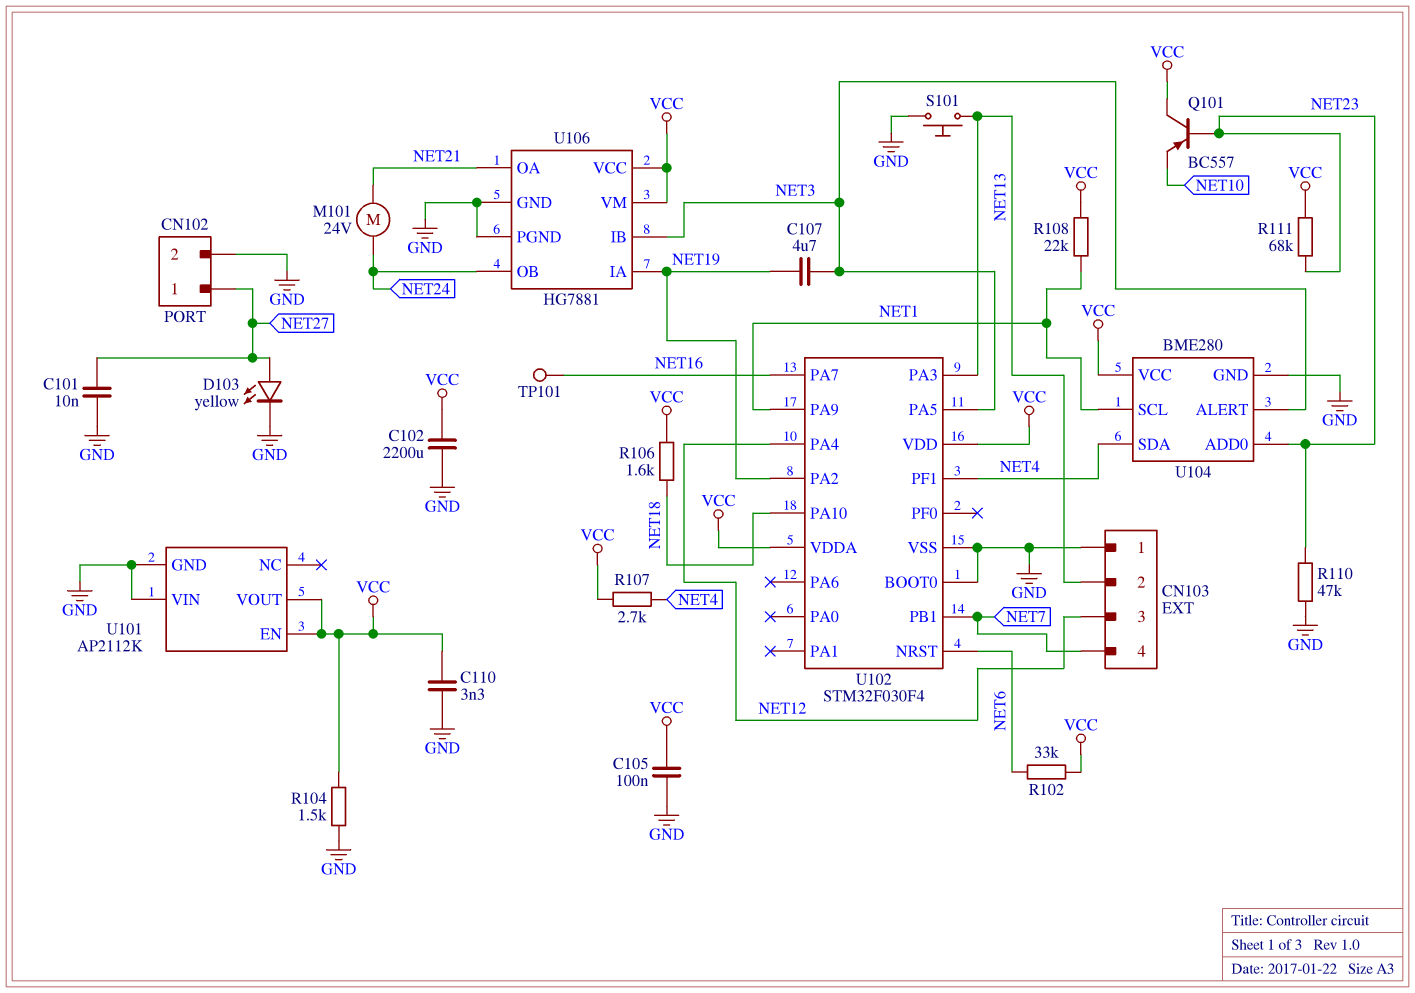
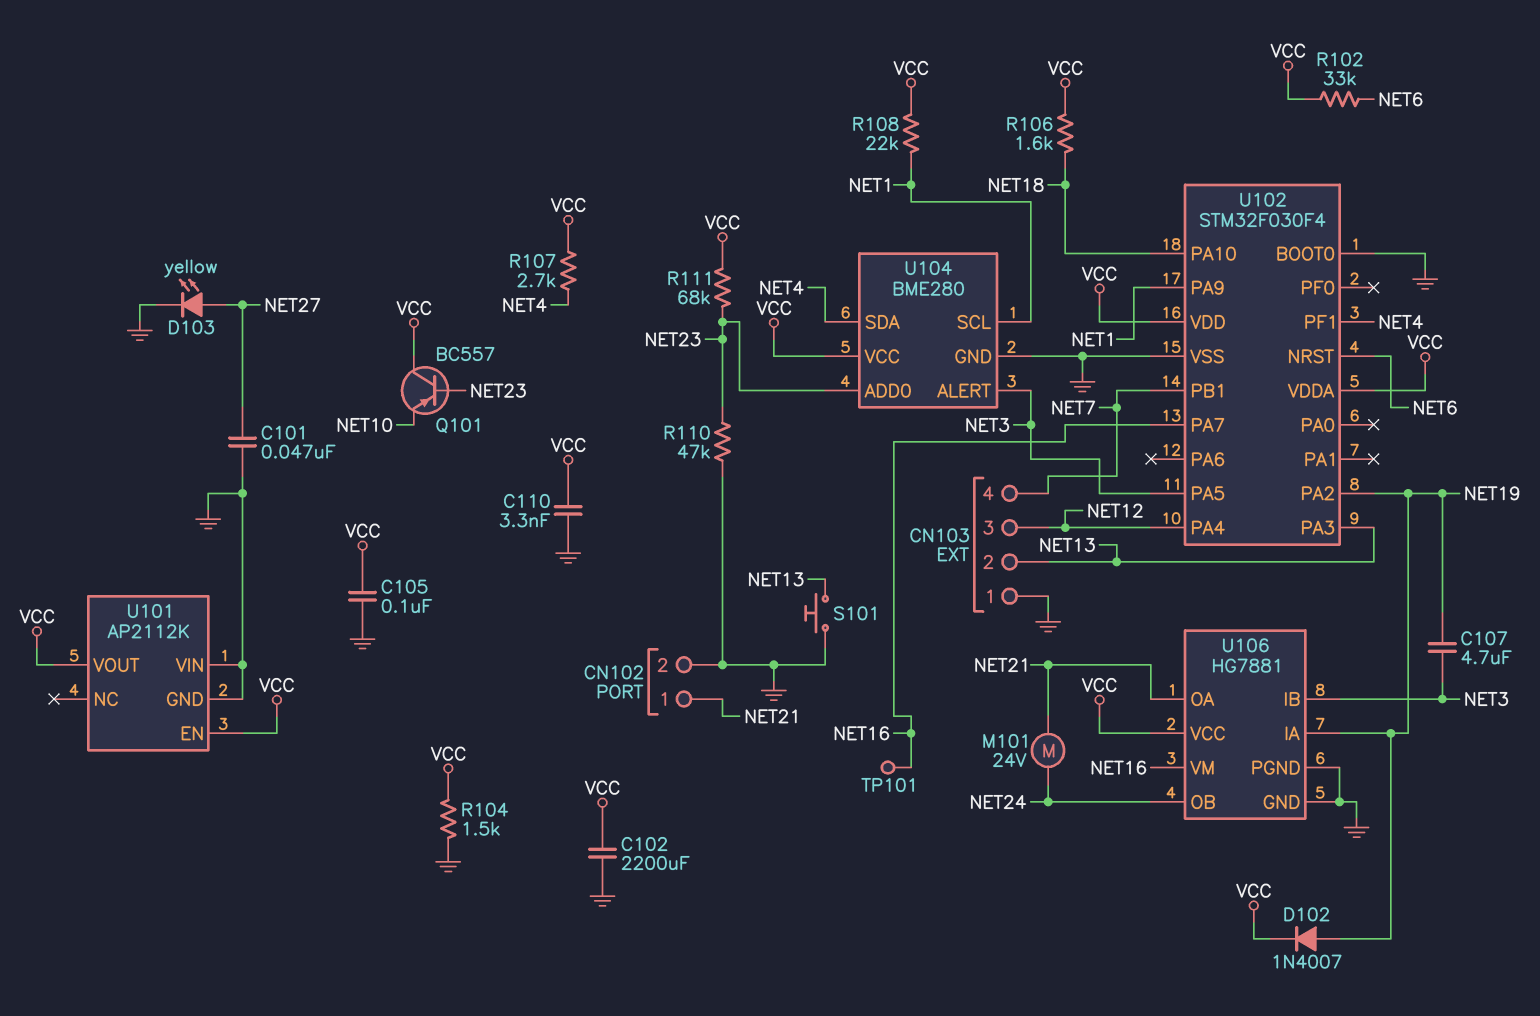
C101: 10nF (GND, NET27) -> 47nF (GND, NET27)
CN102 pin 1: NET27 -> NET21
D102: none -> diode 1N4007 (A NET19, K VCC)
U106 pin VM: VCC -> NET16

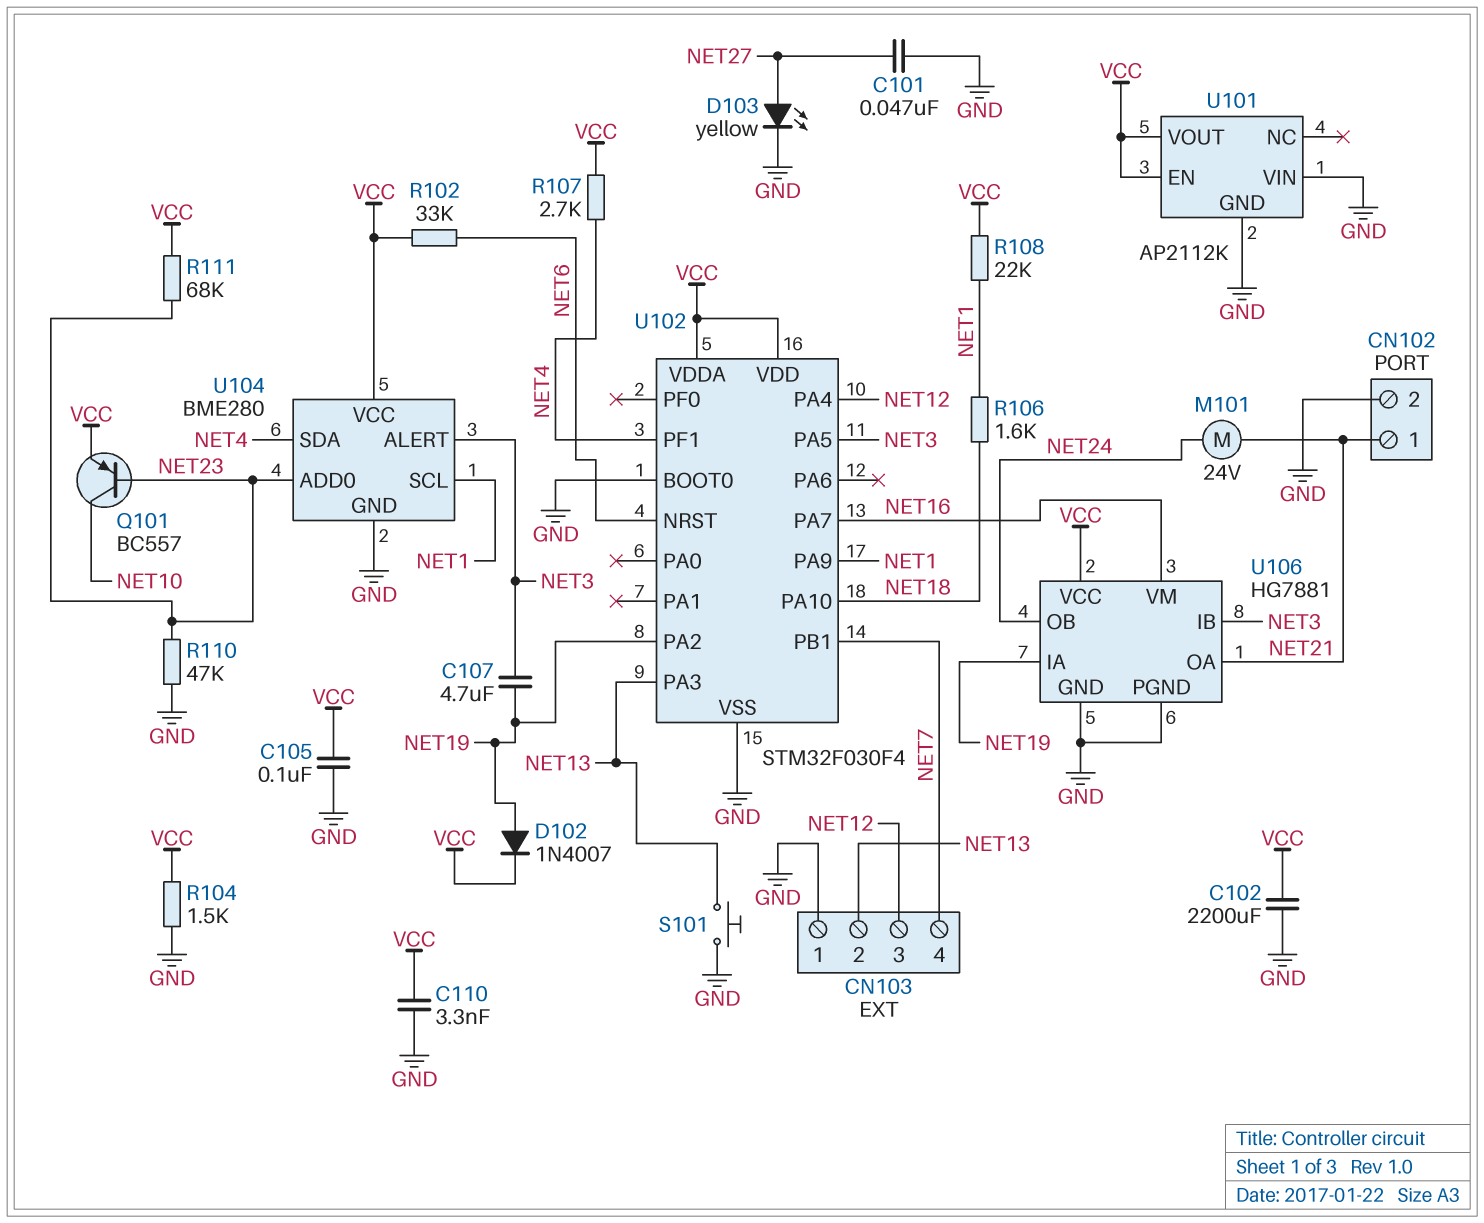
Q101: PNP BC557 (B NET23, C VCC, E NET10) -> PNP BC557 (B NET23, C NET10, E VCC)
R106: 1.6k (NET18, VCC) -> 1.6k (NET1, NET18)
TP101: test point (NET16) -> none

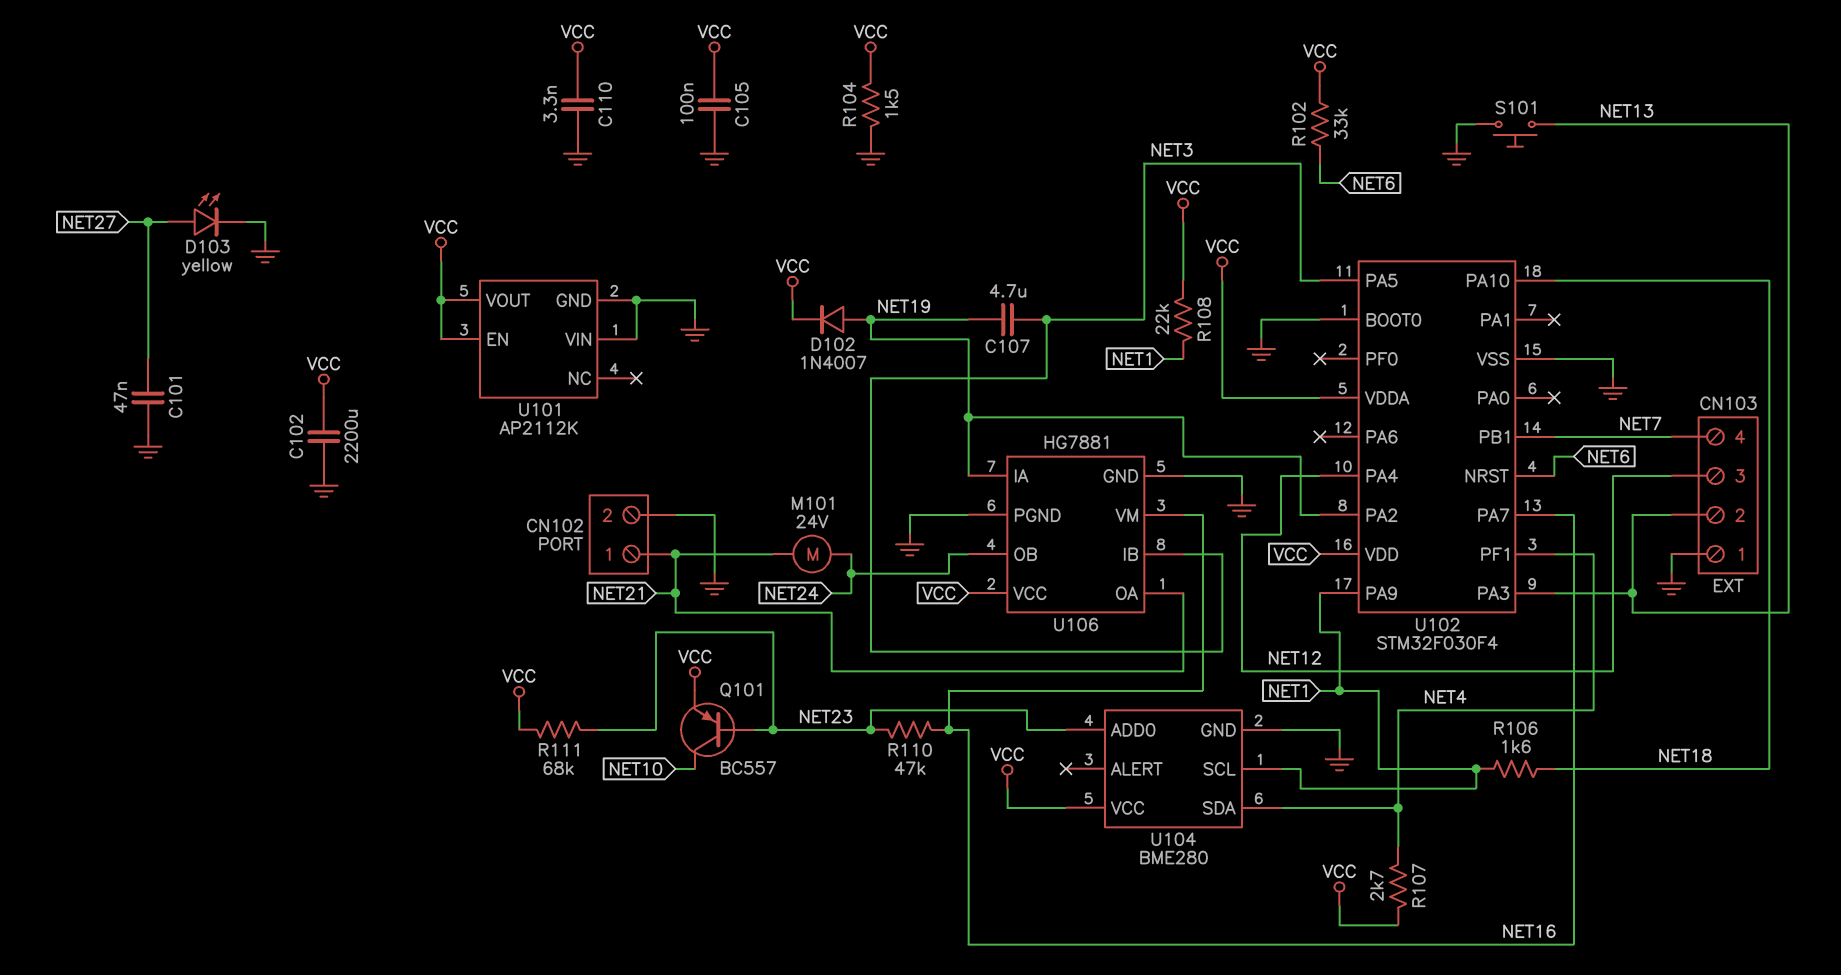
R110: 47k (GND, NET23) -> 47k (NET16, NET23)
U104 pin ALERT: NET3 -> none

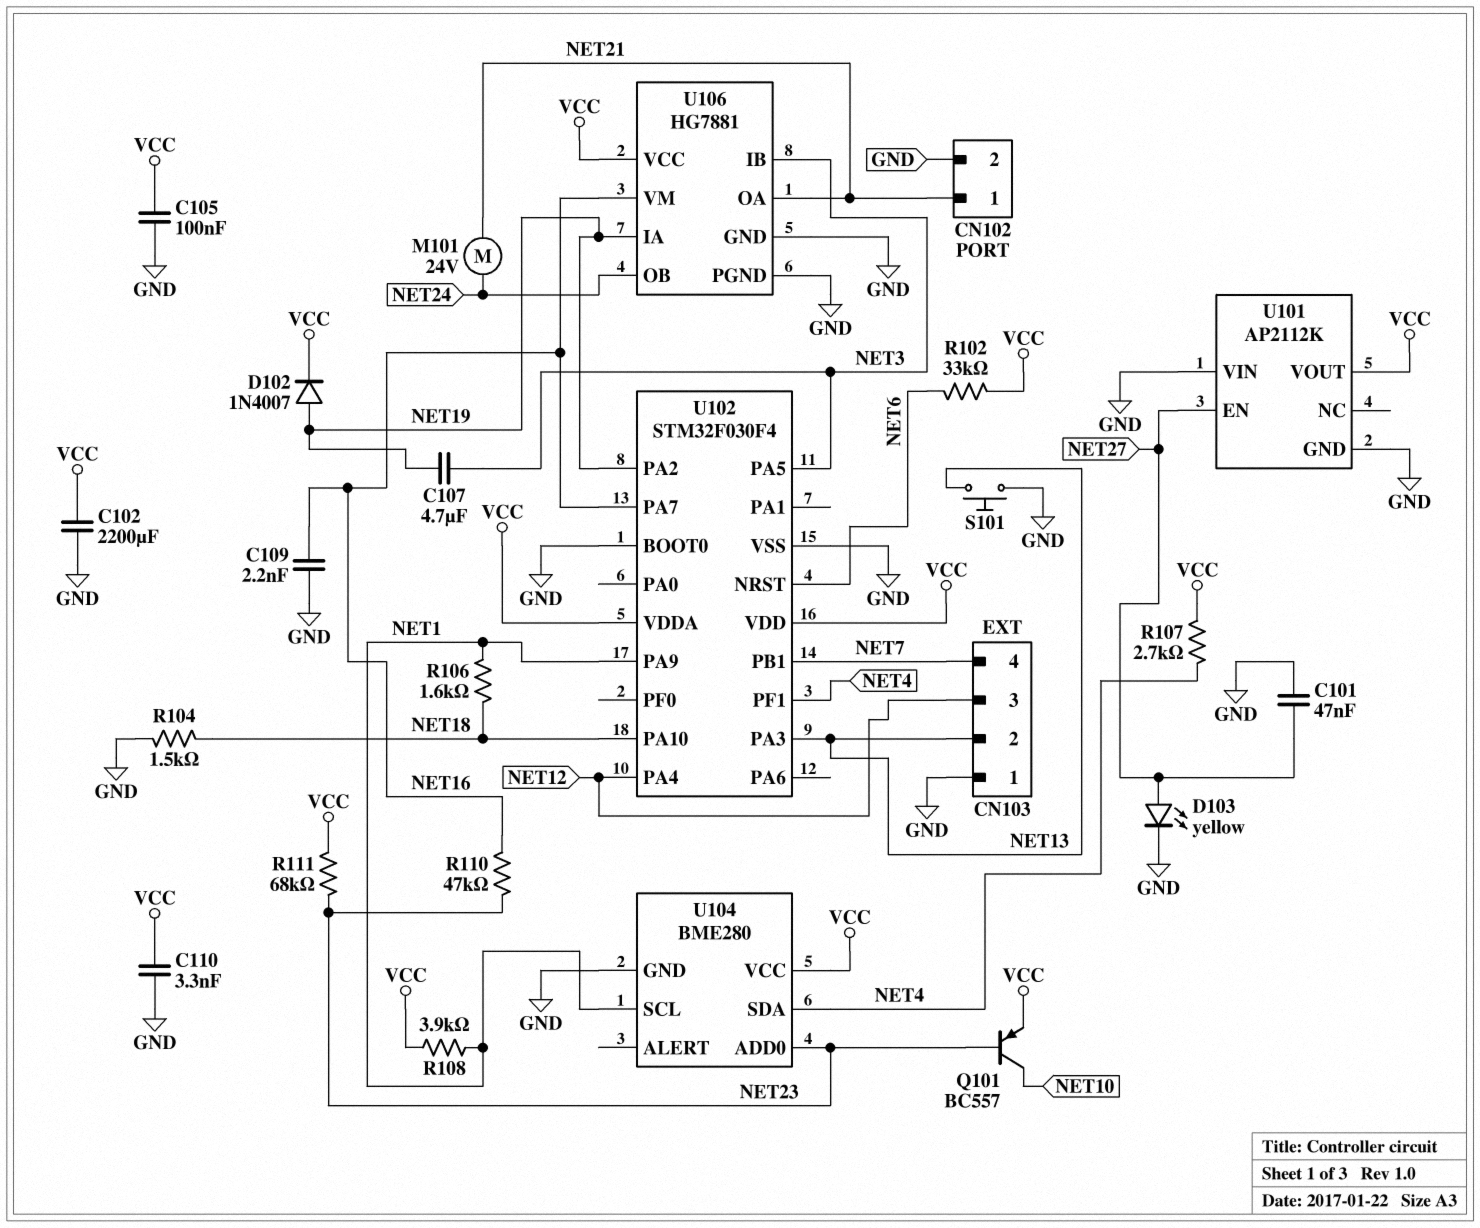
C109: none -> 2.2nF (GND, NET16)
R104: 1.5k (GND, VCC) -> 1.5k (GND, NET18)
R108: 22k (NET1, VCC) -> 3.9k (NET1, VCC)
U101 pin EN: VCC -> NET27

